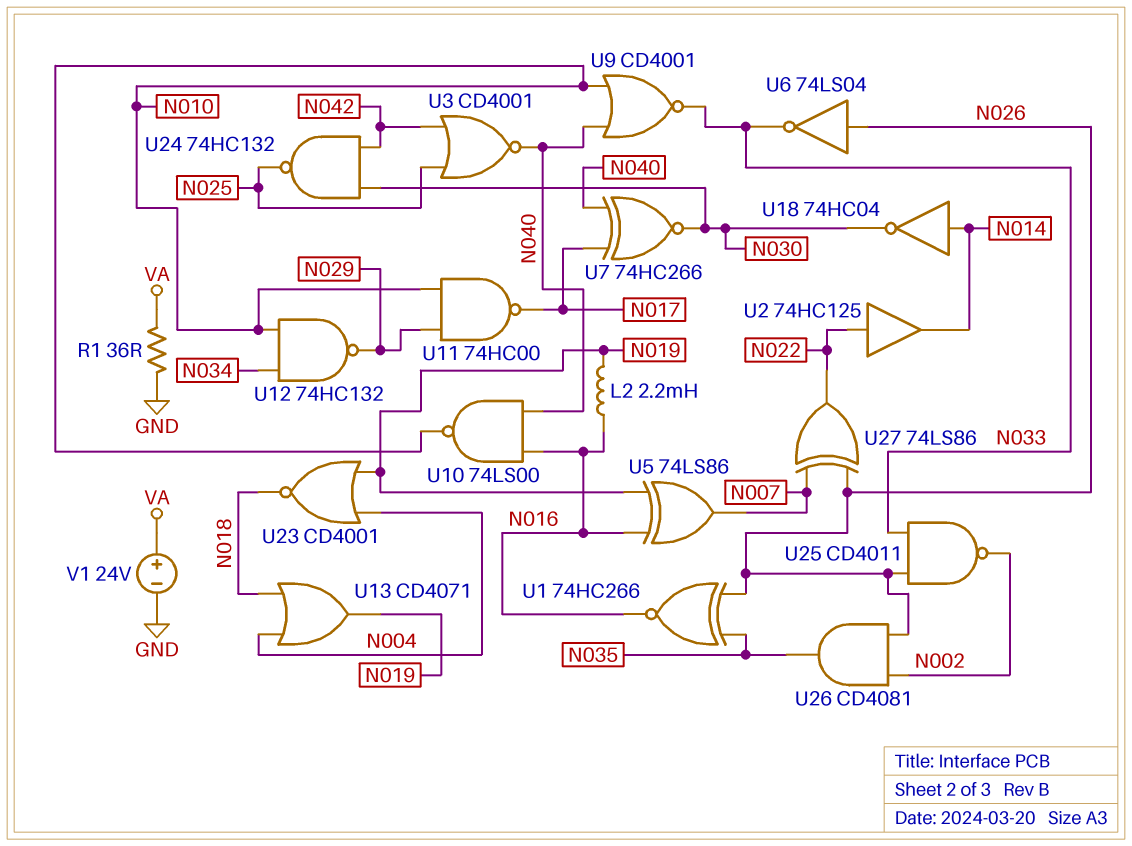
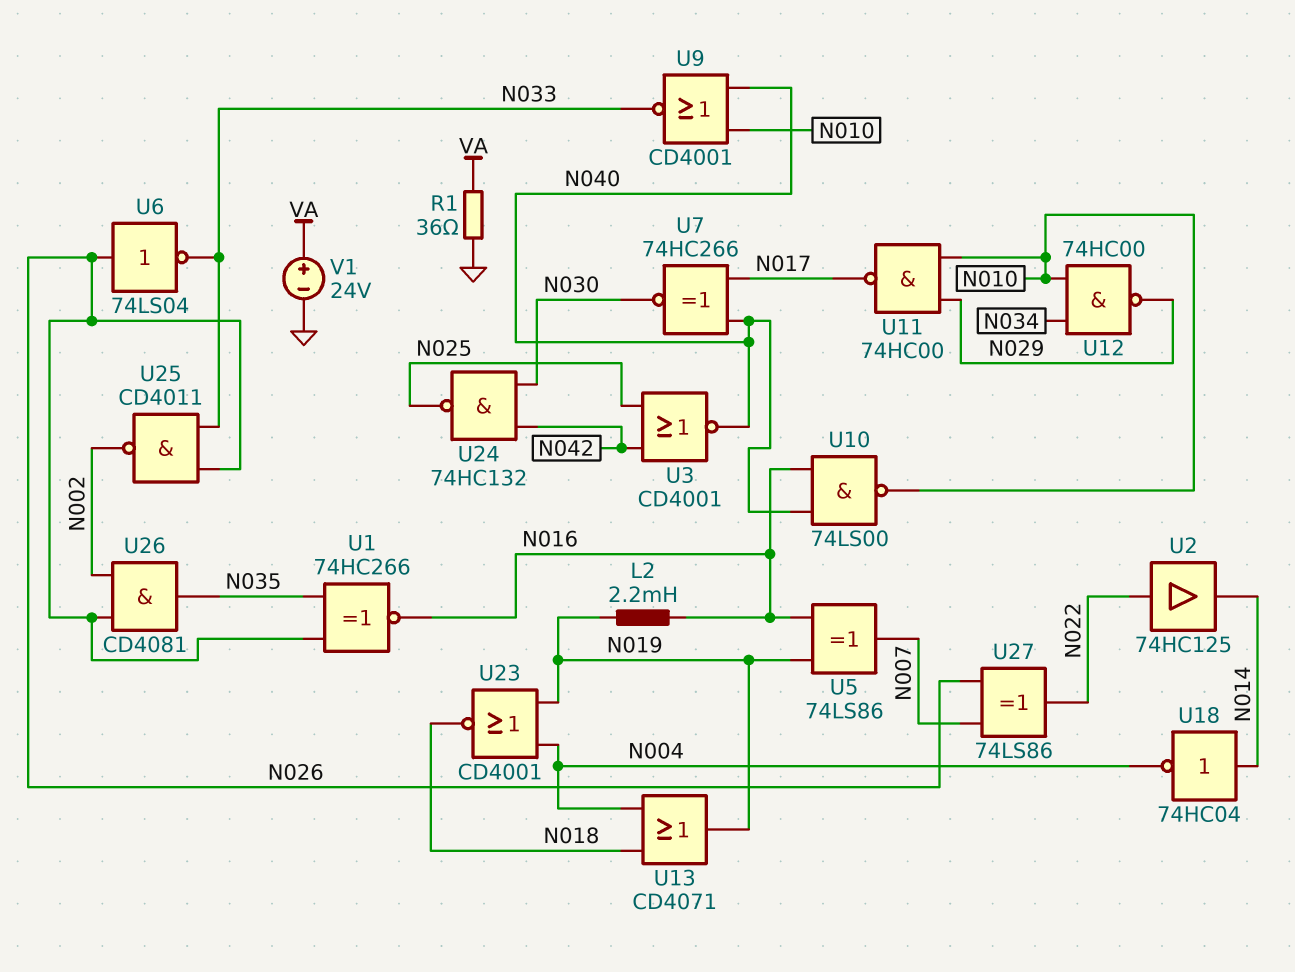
U12: NAND 74HC132 (in N010, in N034, out N029) -> NAND 74HC00 (in N010, in N034, out N029)
U18: NOT 74HC04 (in N014, out N030) -> NOT 74HC04 (in N014, out N004)

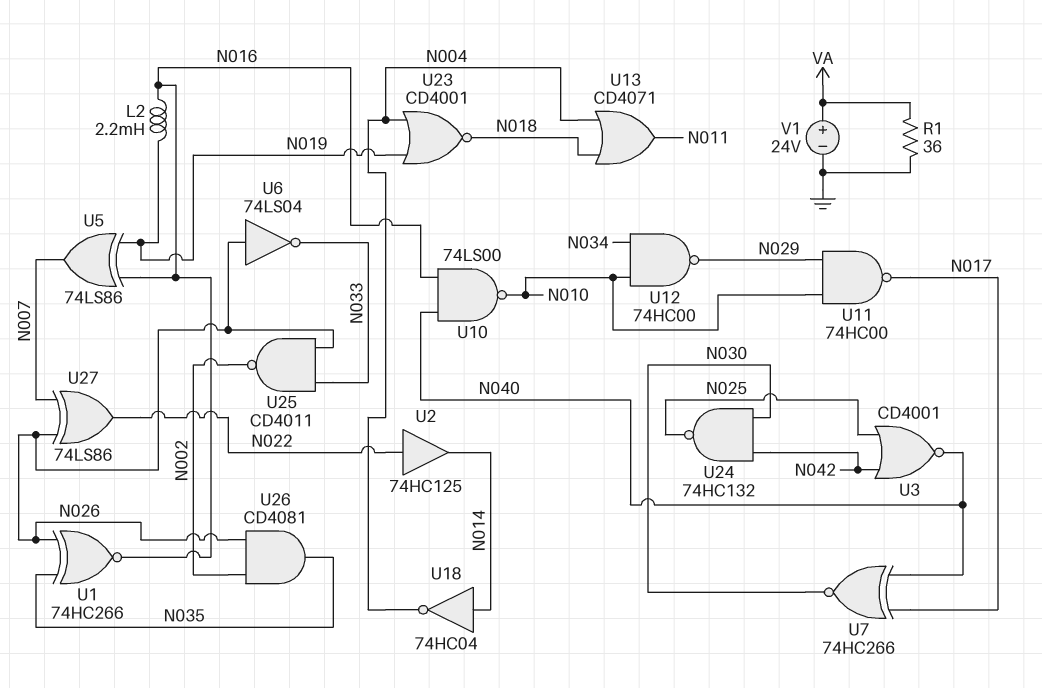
U9: NOR CD4001 (in N010, in N040, out N033) -> none
U13: OR CD4071 (in N004, in N018, out N019) -> OR CD4071 (in N004, in N018, out N011)

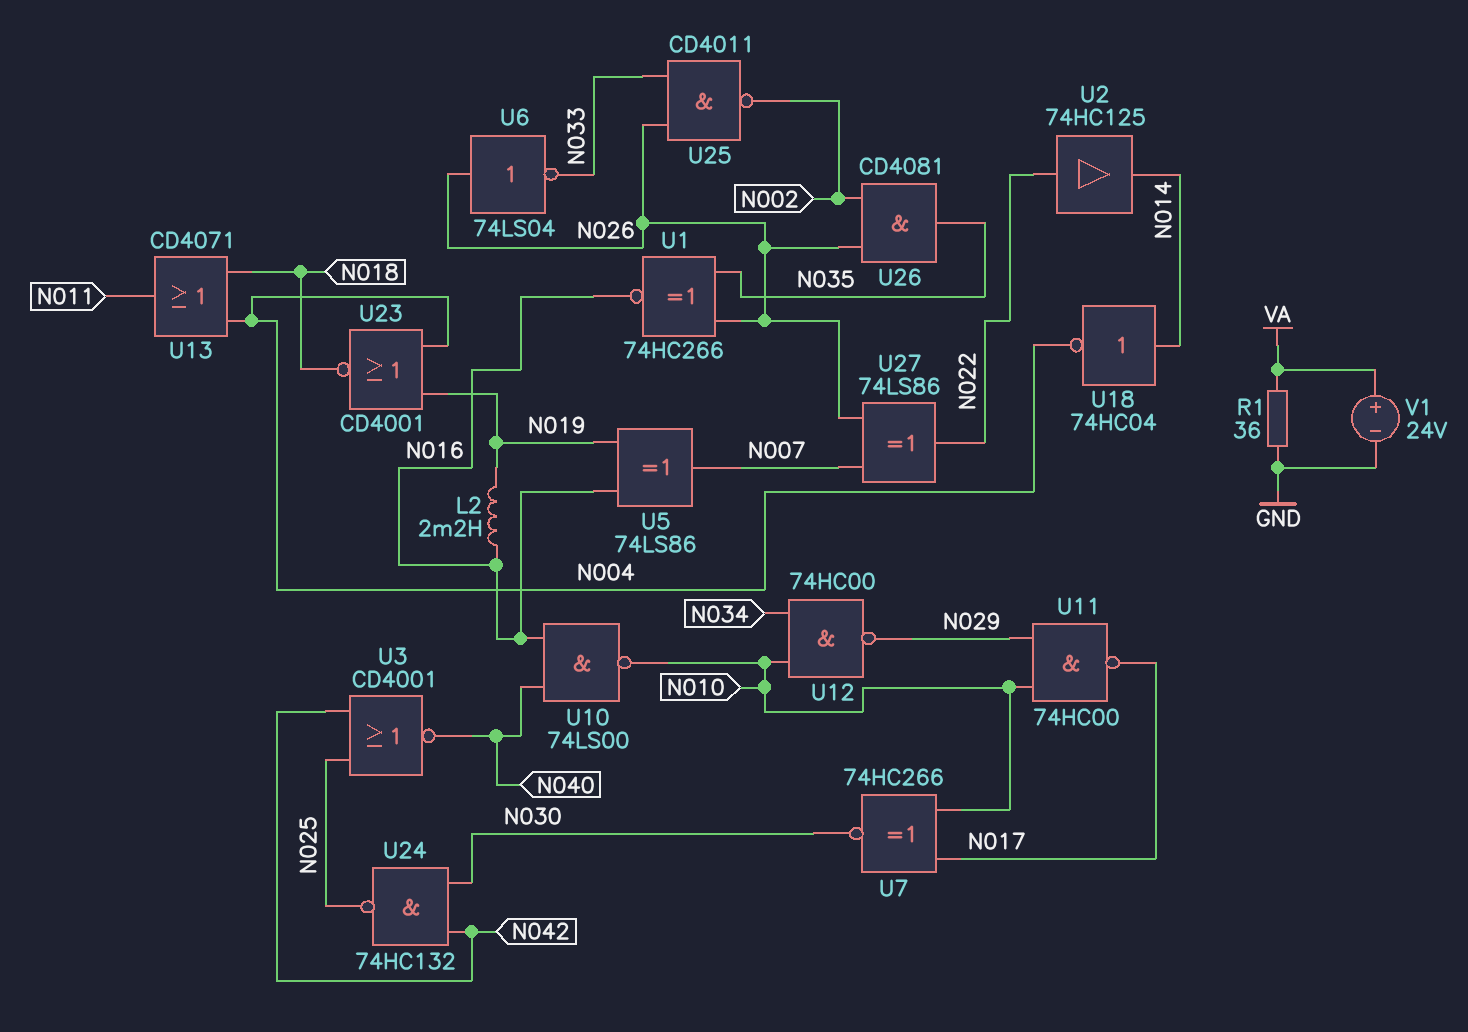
U7: XNOR 74HC266 (in N017, in N040, out N030) -> XNOR 74HC266 (in N010, in N017, out N030)

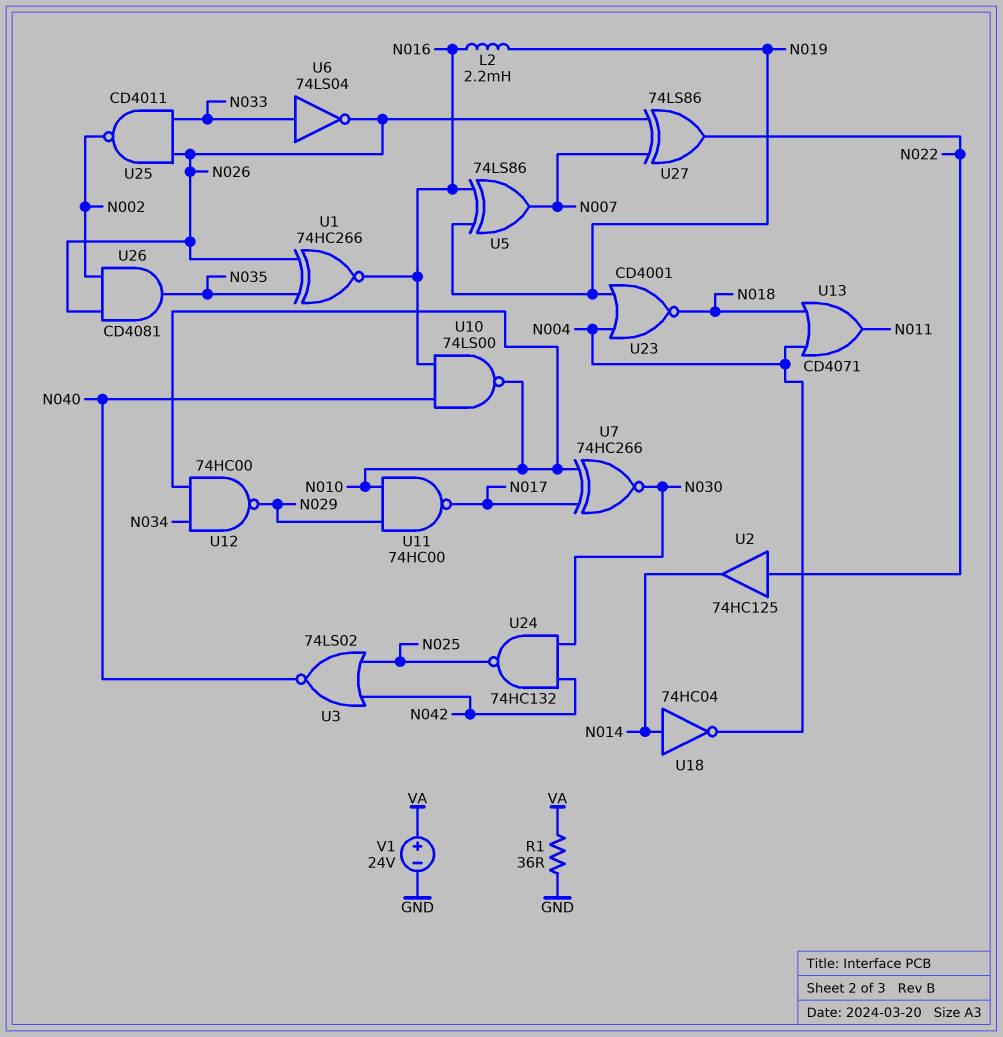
U3: NOR CD4001 (in N025, in N042, out N040) -> NOR 74LS02 (in N025, in N042, out N040)
U6: NOT 74LS04 (in N026, out N033) -> NOT 74LS04 (in N033, out N026)

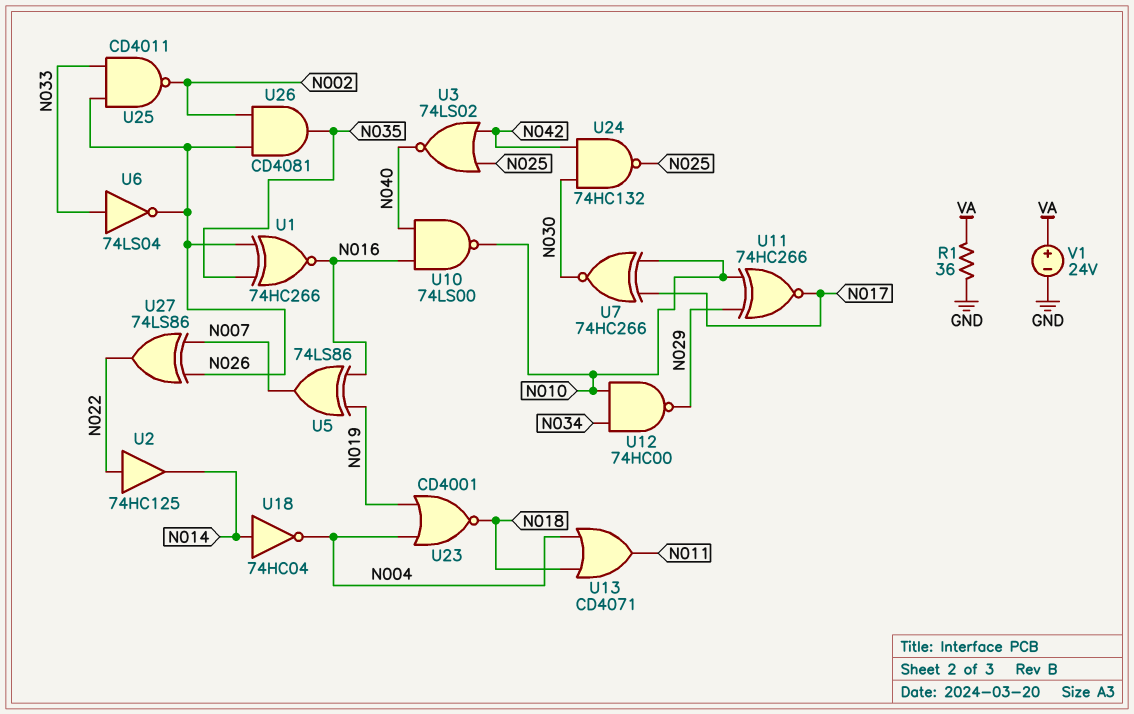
L2: 2.2mH (N016, N019) -> none
U11: NAND 74HC00 (in N010, in N029, out N017) -> XNOR 74HC266 (in N010, in N029, out N017)

